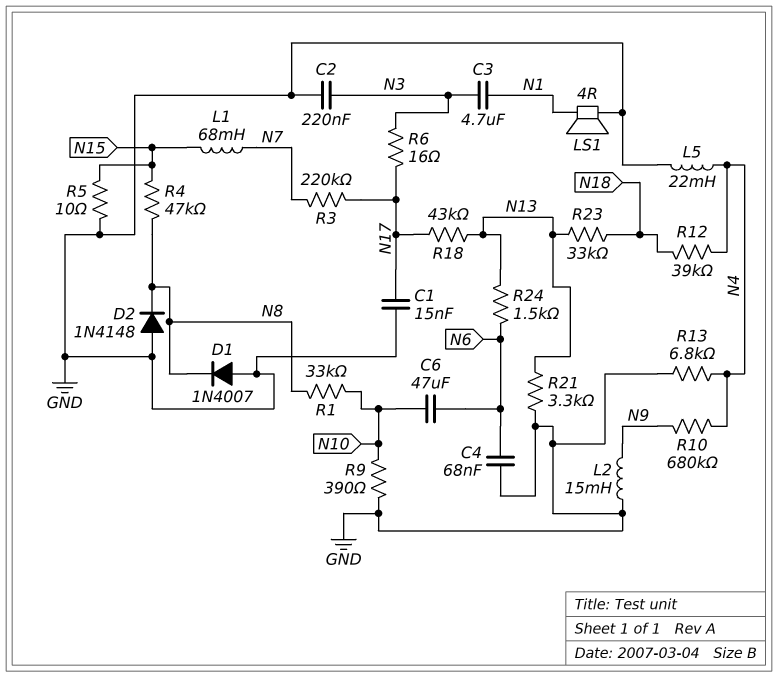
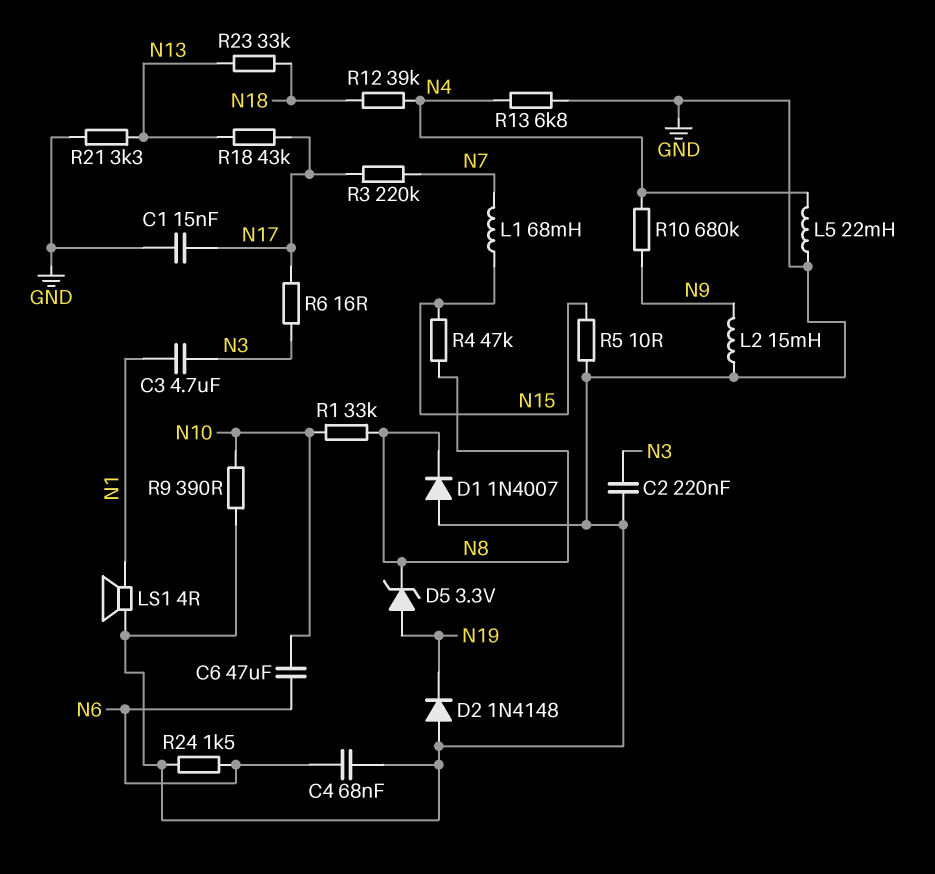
D2: diode 1N4148 (A GND, K N8) -> diode 1N4148 (A GND, K N19)
D5: none -> zener 3.3V (A N19, K N8)
R24: 1.5k (N6, N13) -> 1.5k (GND, N6)

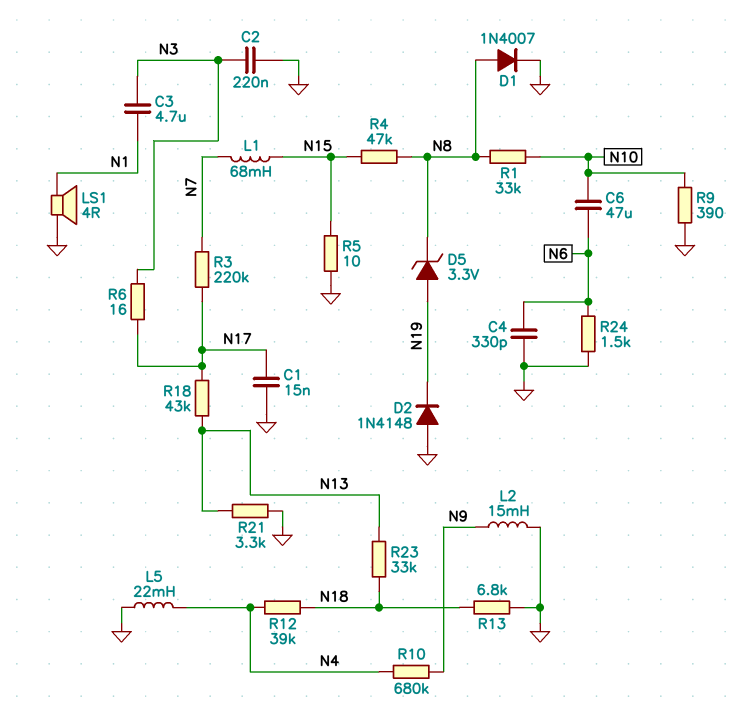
C4: 68nF (GND, N6) -> 330pF (GND, N6)
D1: diode 1N4007 (A GND, K N8) -> diode 1N4007 (A N8, K GND)
R13: 6.8k (GND, N4) -> 6.8k (GND, N18)

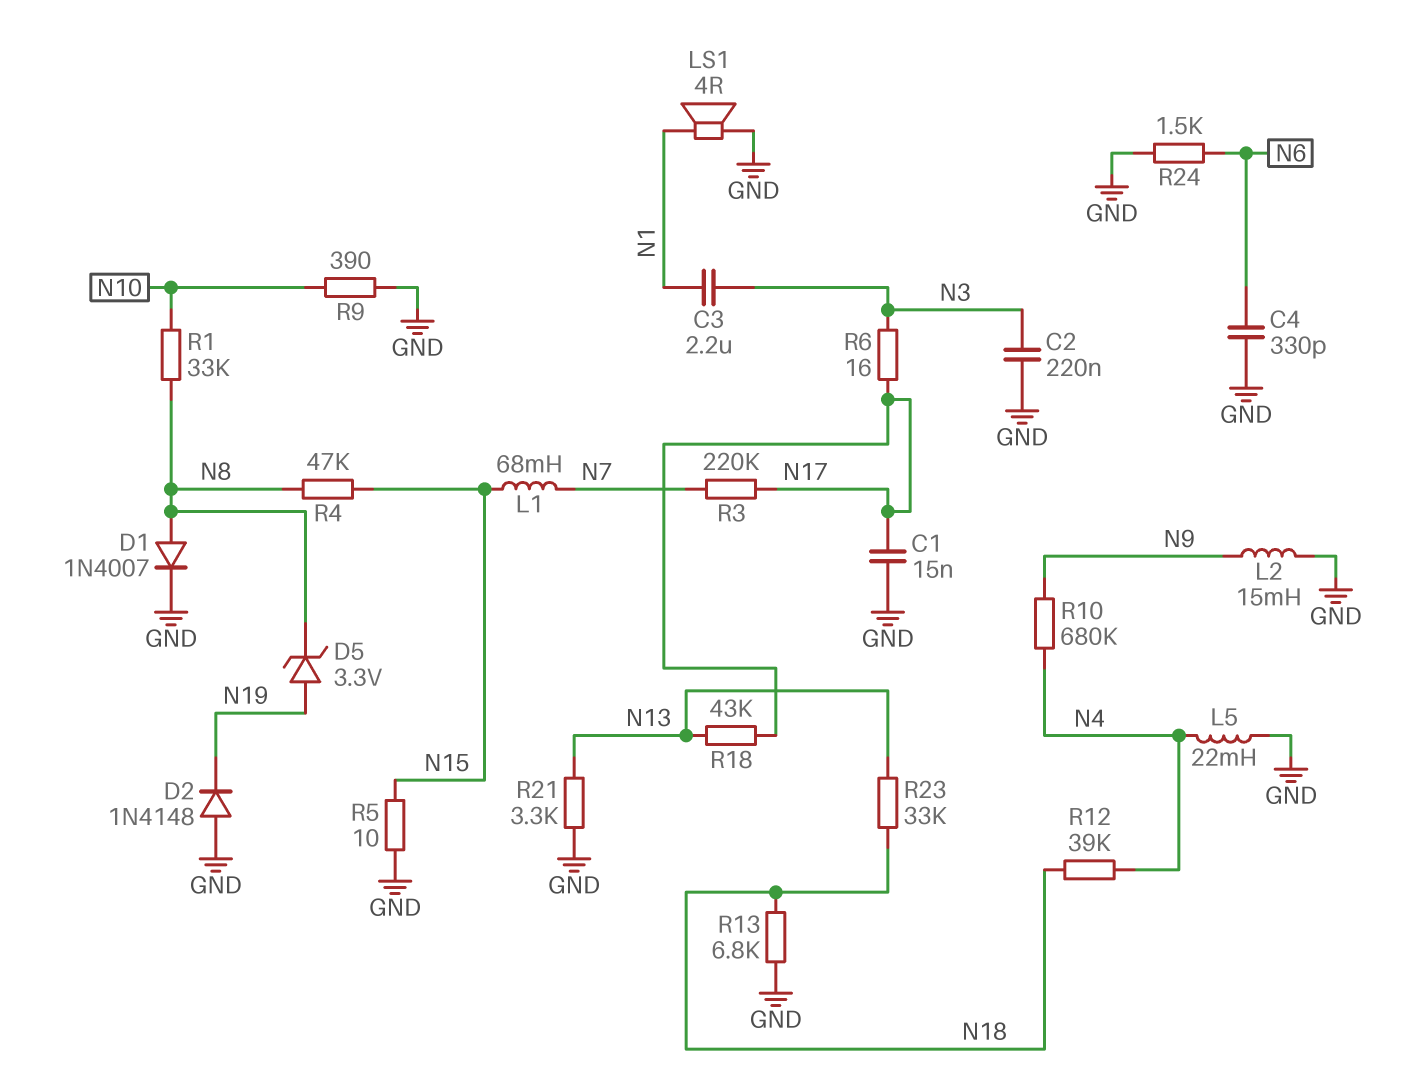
C3: 4.7uF (N1, N3) -> 2.2uF (N1, N3)
C6: 47uF (N6, N10) -> none

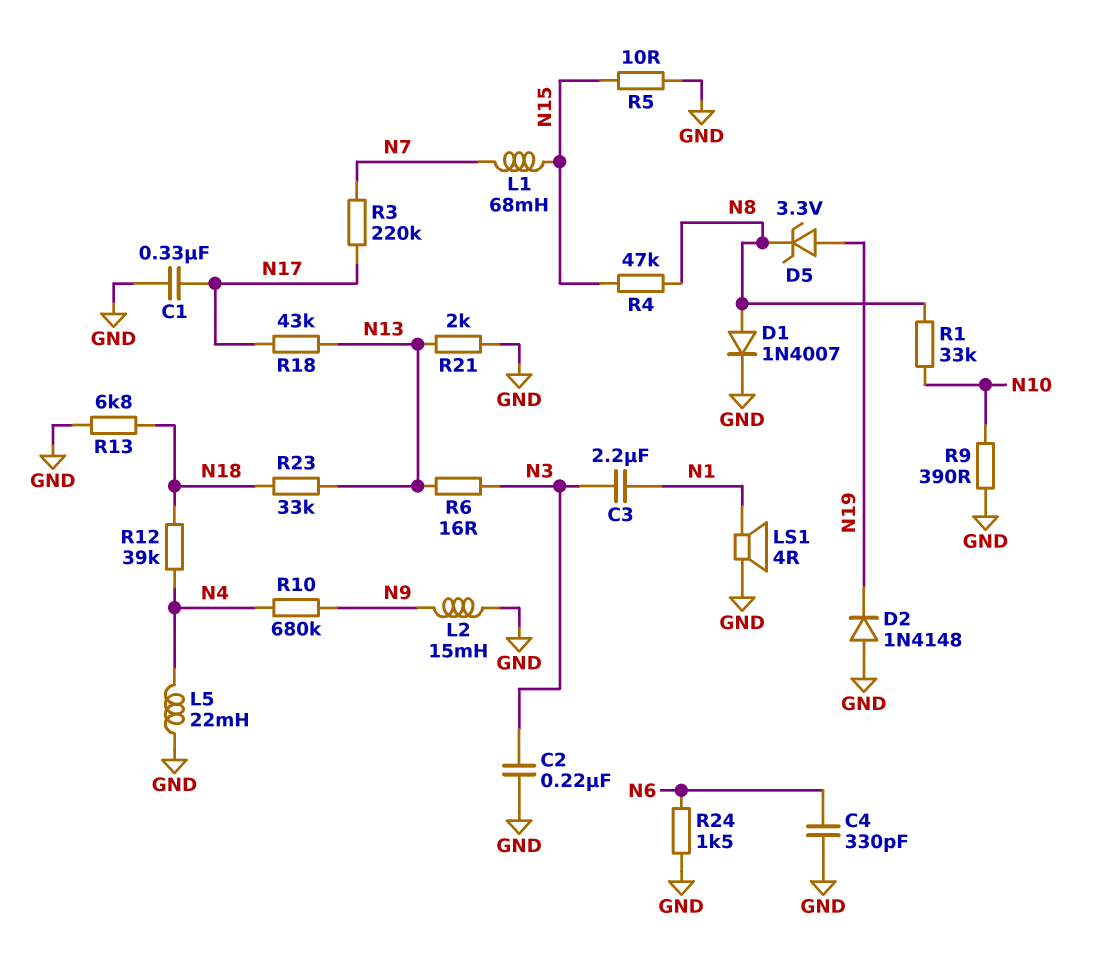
C1: 15nF (GND, N17) -> 330nF (GND, N17)
R6: 16 (N3, N17) -> 16 (N3, N13)
R21: 3.3k (GND, N13) -> 2k (GND, N13)

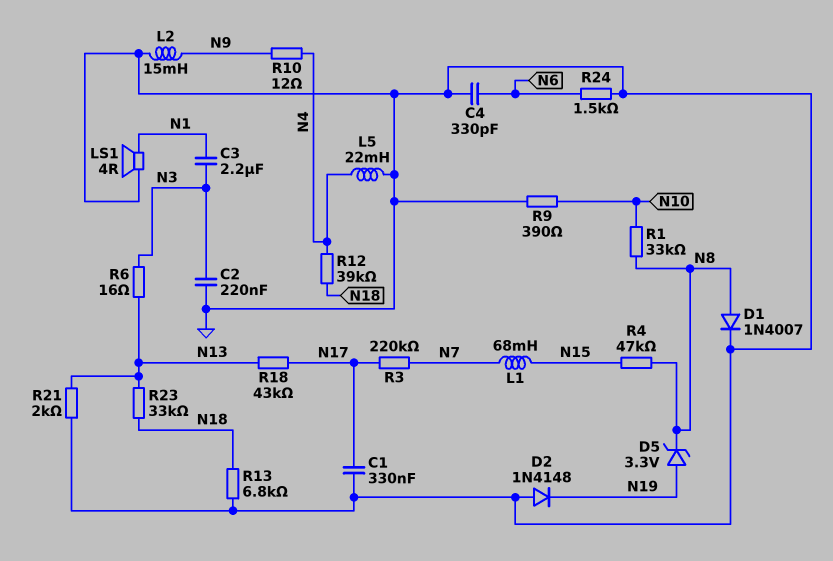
R5: 10 (GND, N15) -> none
R10: 680k (N4, N9) -> 12 (N4, N9)

